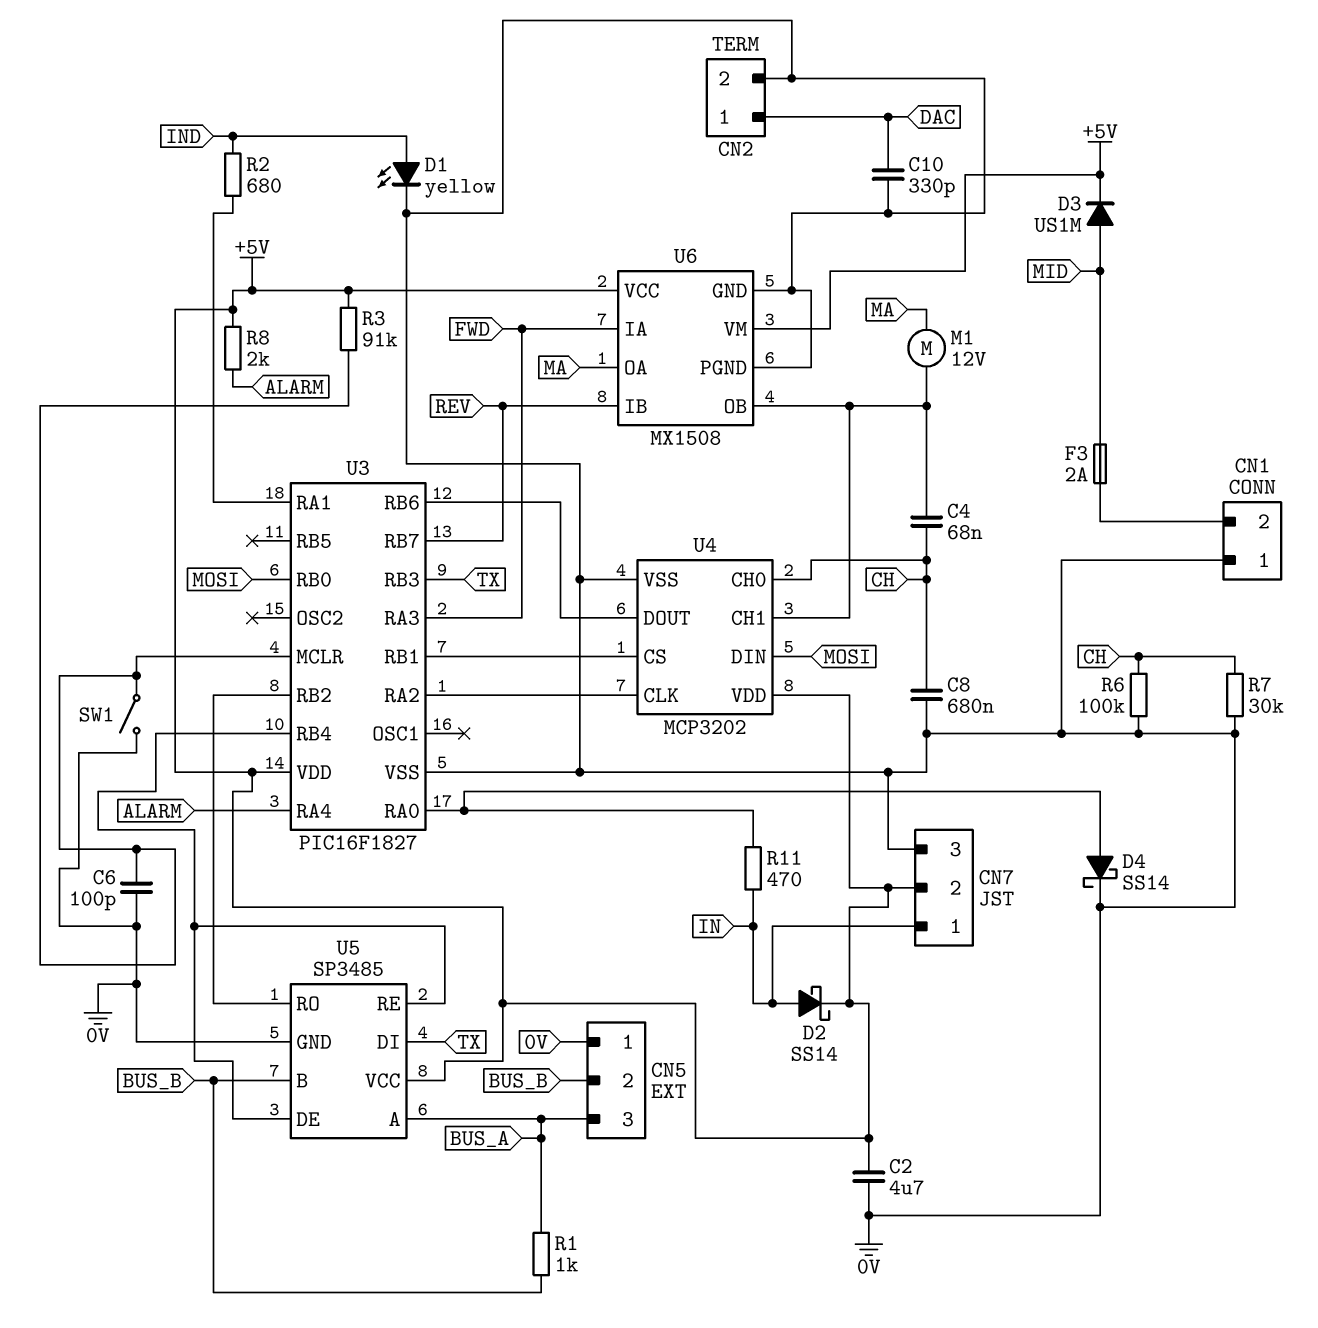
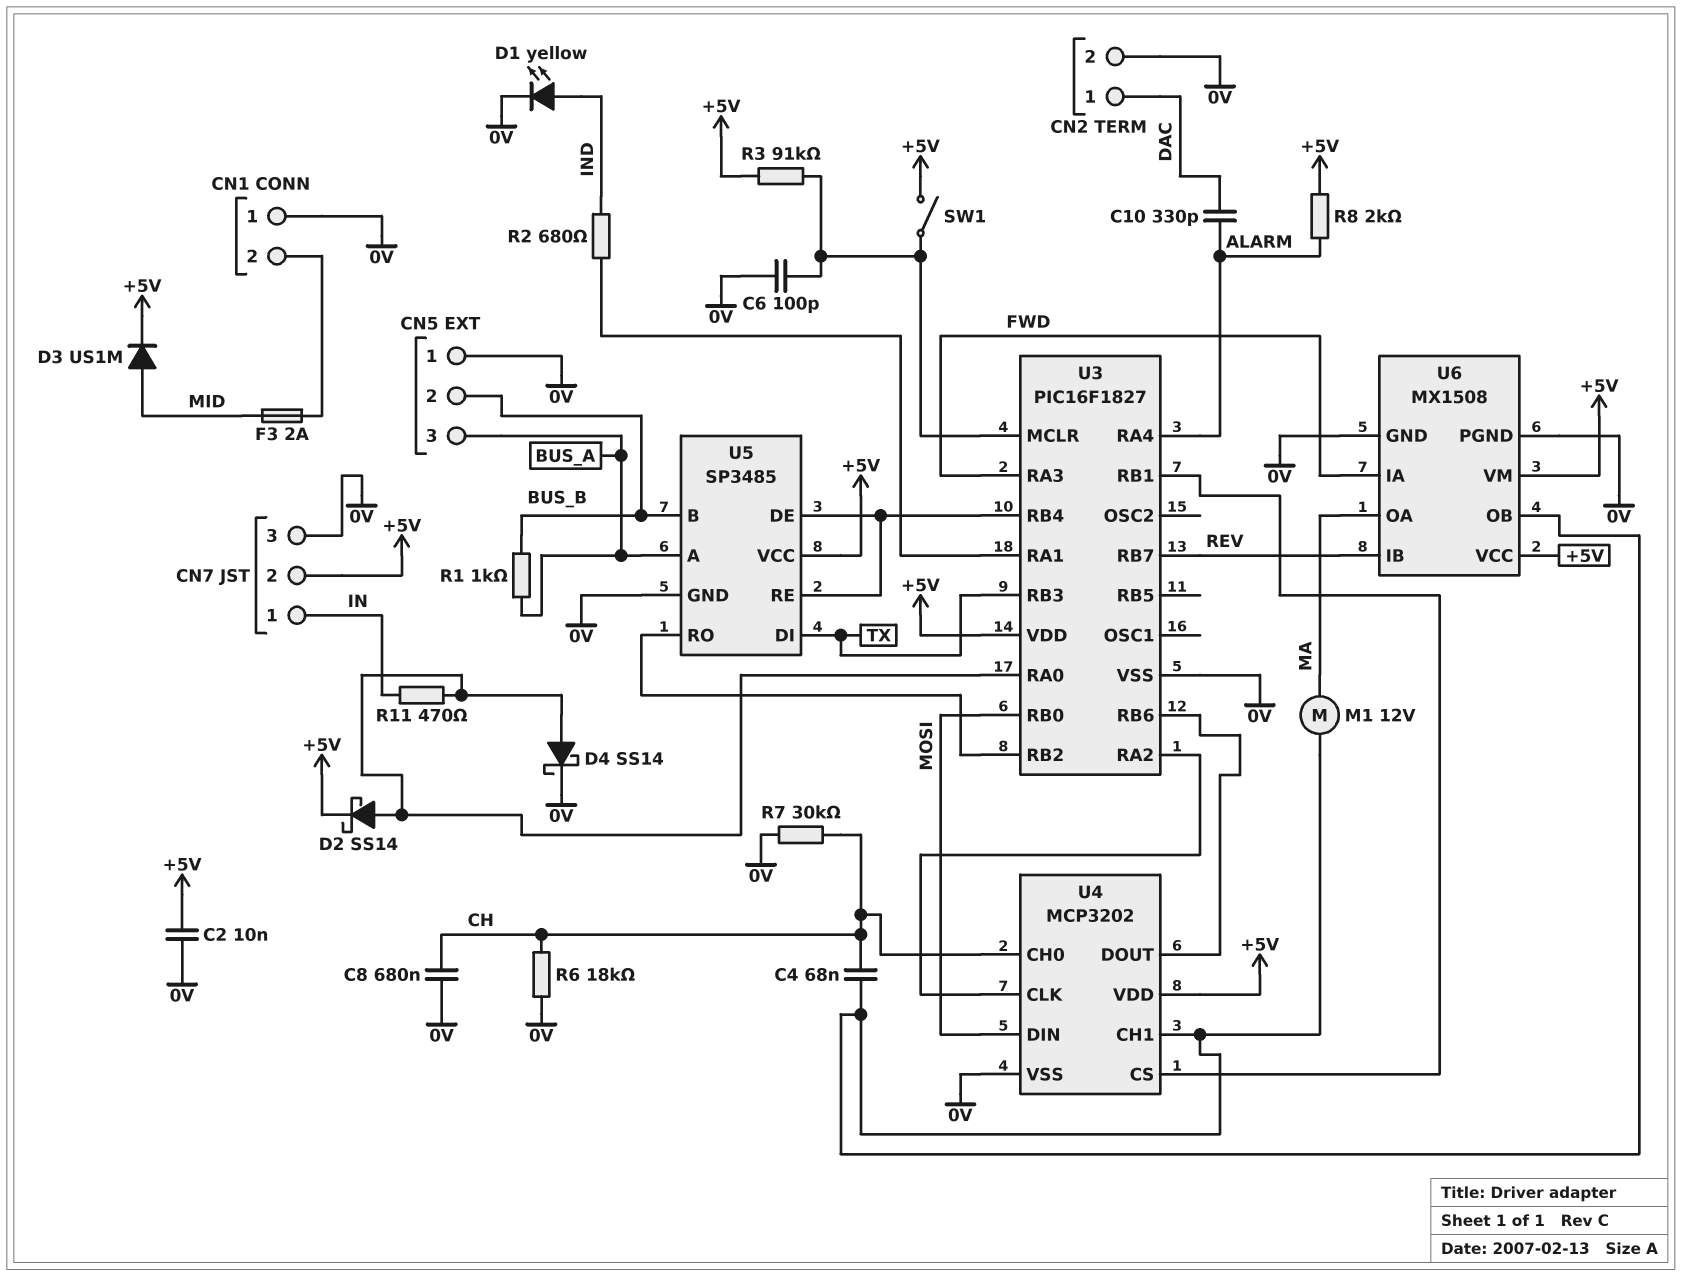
C2: 4.7uF (+5V, 0V) -> 10nF (+5V, 0V)
C10: 330pF (0V, DAC) -> 330pF (ALARM, DAC)
D2: schottky SS14 (A IN, K +5V) -> schottky SS14 (A U3/RA0, K +5V)
R6: 100k (0V, CH) -> 18k (0V, CH)
SW1: switch (0V, U3/MCLR) -> switch (+5V, U3/MCLR)

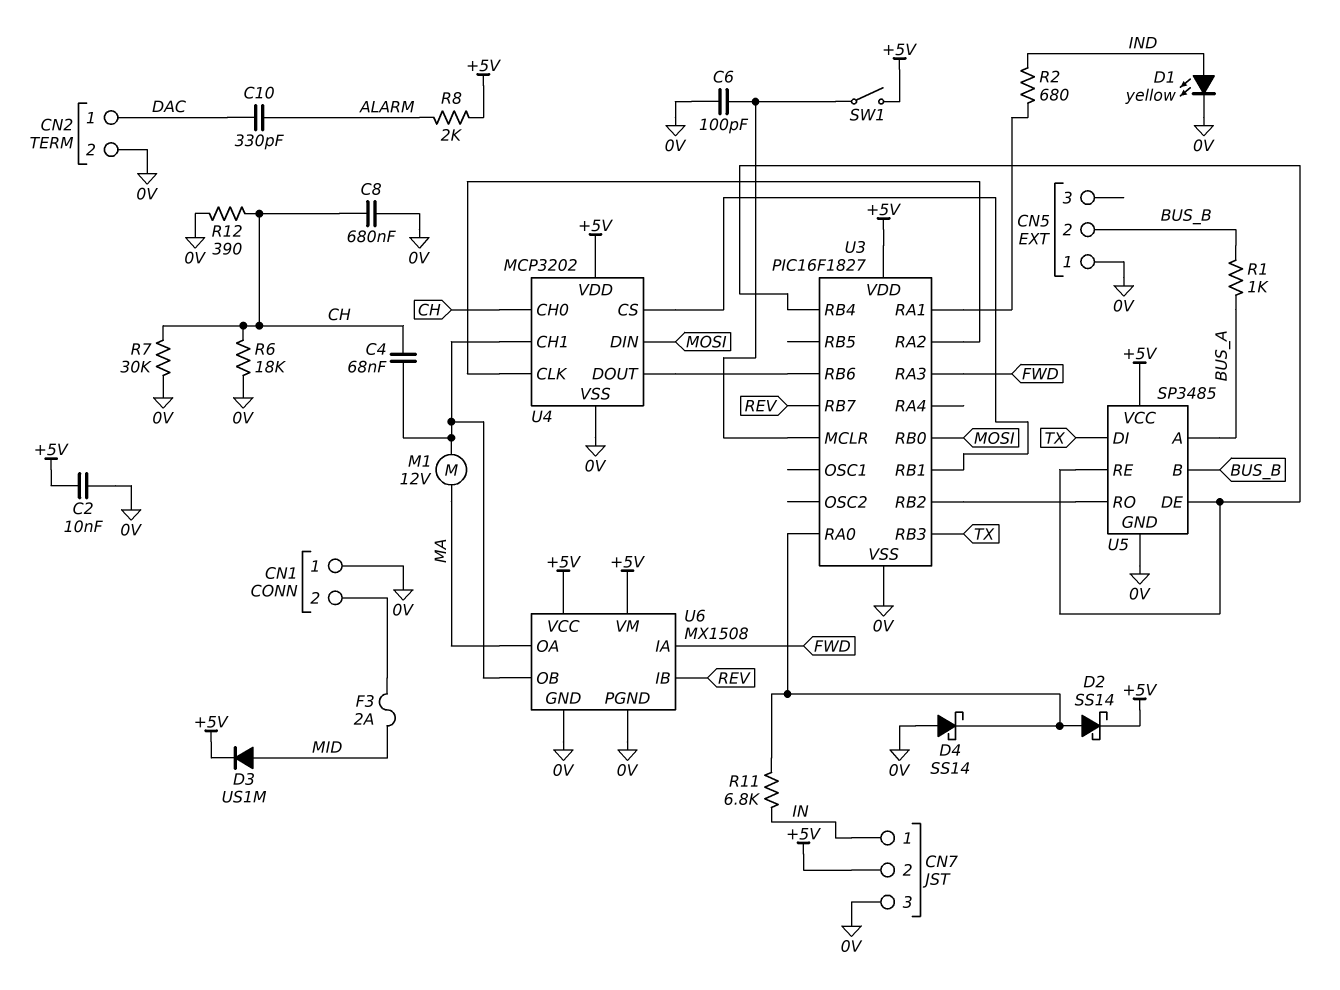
CN5 pin 3: BUS_A -> none
D4: schottky SS14 (A U3/RA0, K 0V) -> schottky SS14 (A 0V, K U3/RA0)
R3: 91k (+5V, U3/MCLR) -> none
R11: 470 (IN, U3/RA0) -> 6.8k (IN, U3/RA0)
R12: none -> 390 (0V, CH)
U3 pin RA4: ALARM -> none

